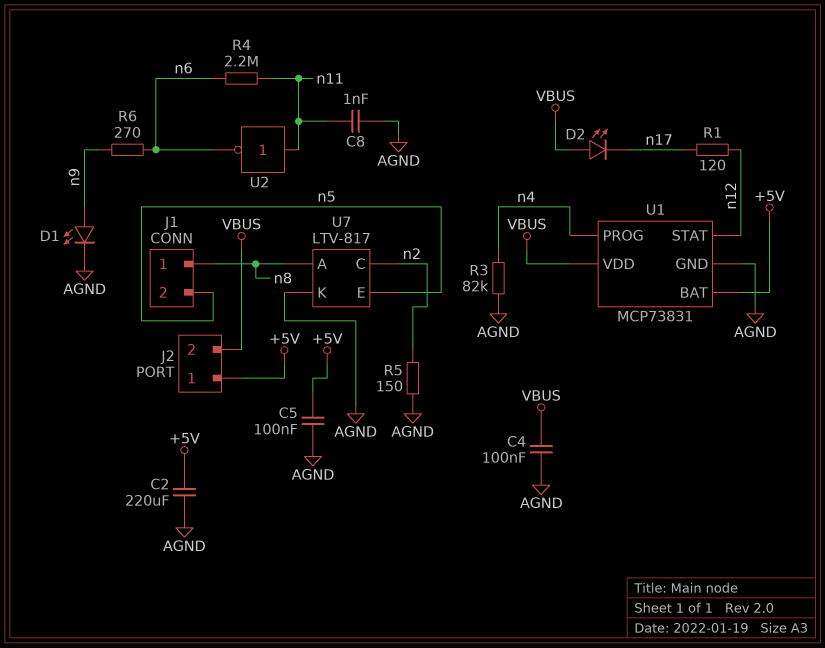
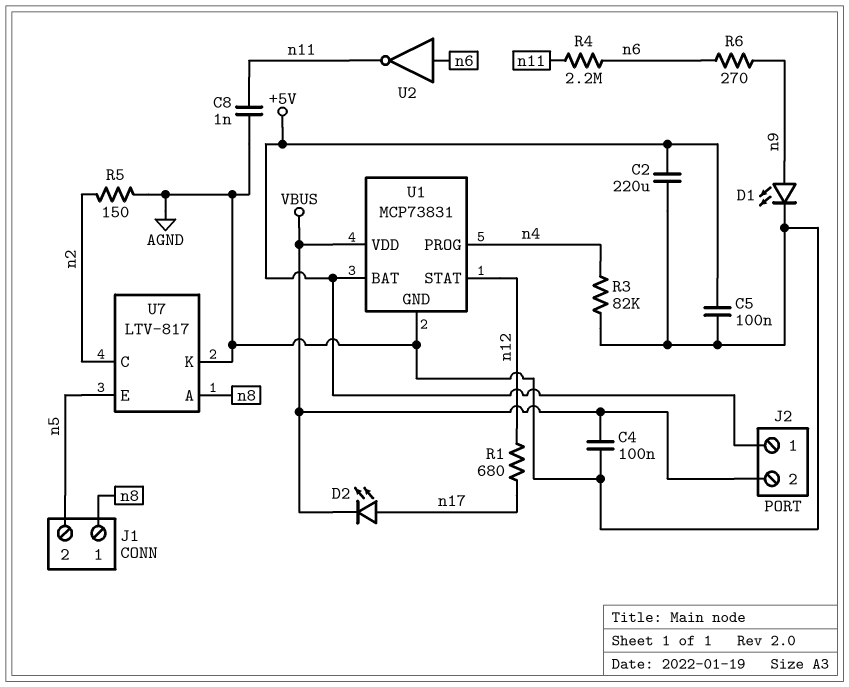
D2: LED (A VBUS, K n17) -> LED (A n17, K VBUS)
R1: 120 (n12, n17) -> 680 (n12, n17)
U2: NOT (in n11, out n6) -> NOT (in n6, out n11)

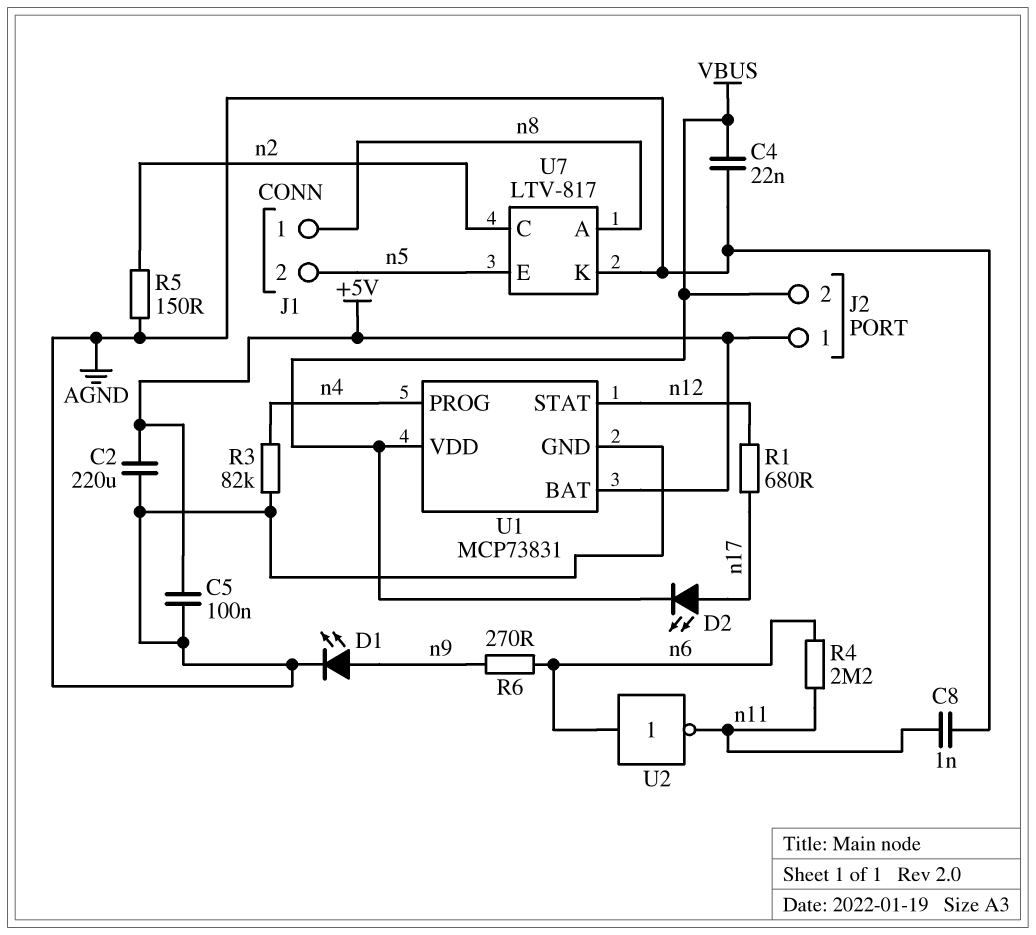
C4: 100nF (AGND, VBUS) -> 22nF (AGND, VBUS)

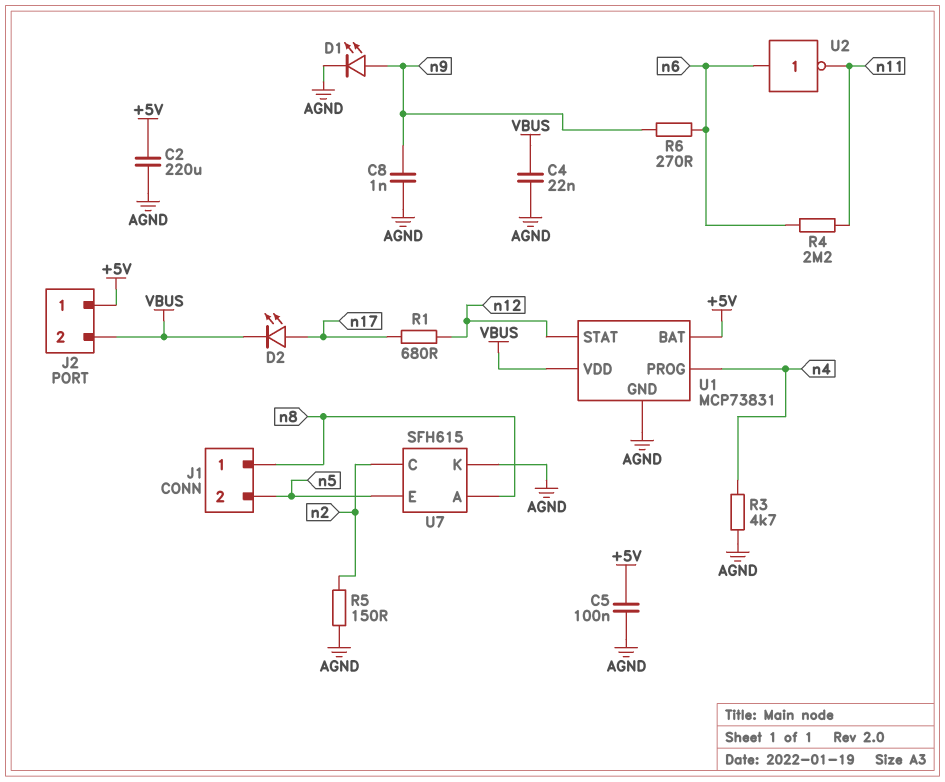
C8: 1nF (AGND, n11) -> 1nF (AGND, n9)
R3: 82k (AGND, n4) -> 4.7k (AGND, n4)
U7: LTV-817 -> SFH615

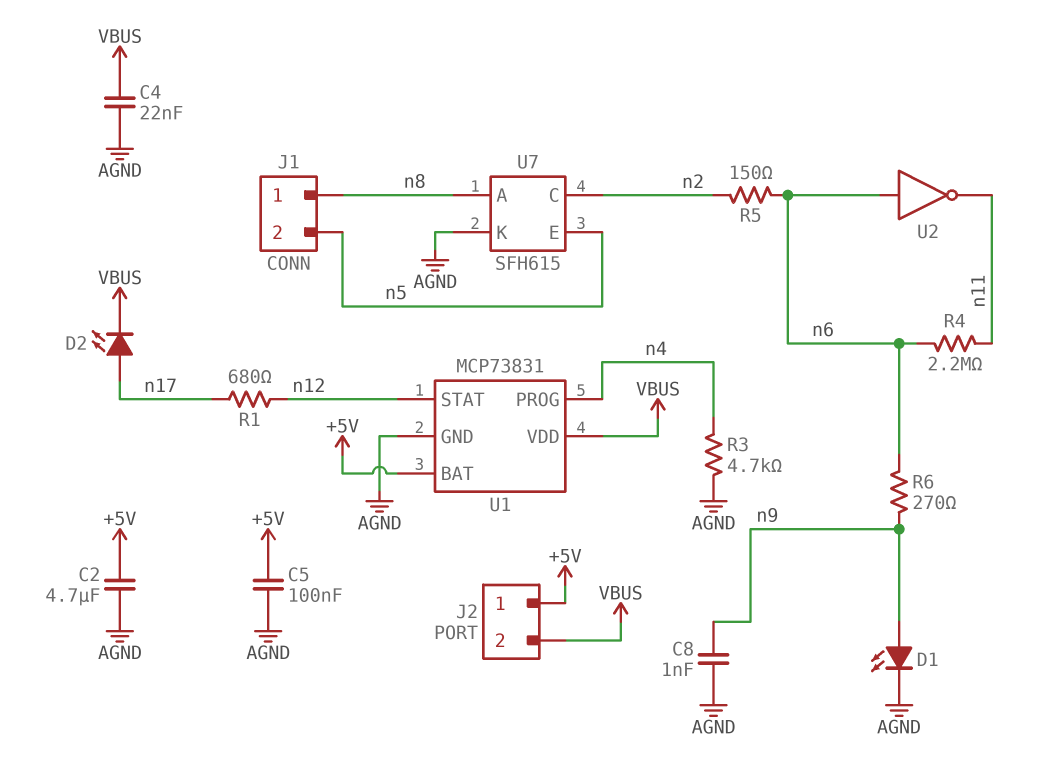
C2: 220uF (+5V, AGND) -> 4.7uF (+5V, AGND)
R5: 150 (AGND, n2) -> 150 (n2, n6)

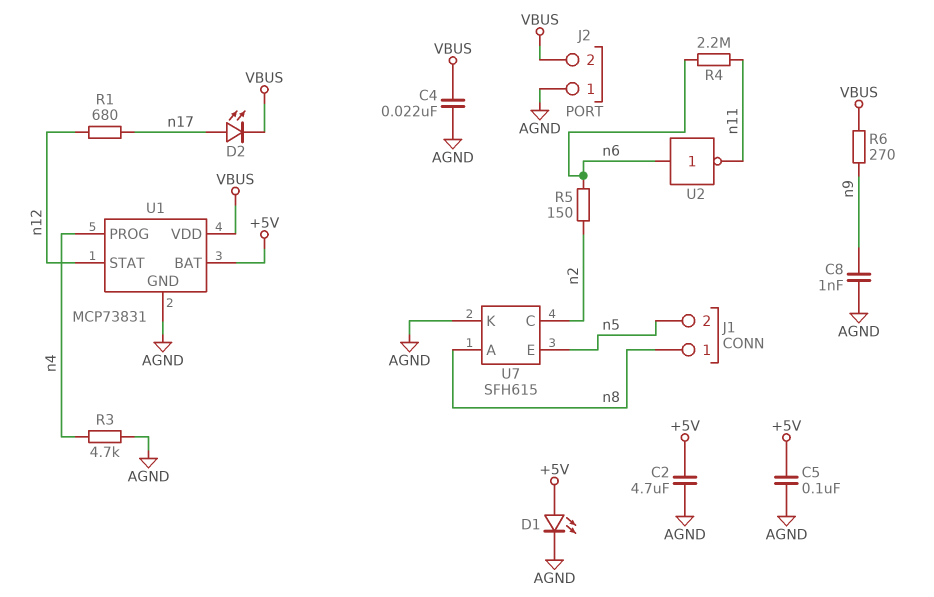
D1: LED (A n9, K AGND) -> LED (A +5V, K AGND)
J2 pin 1: +5V -> AGND
R6: 270 (n6, n9) -> 270 (VBUS, n9)

